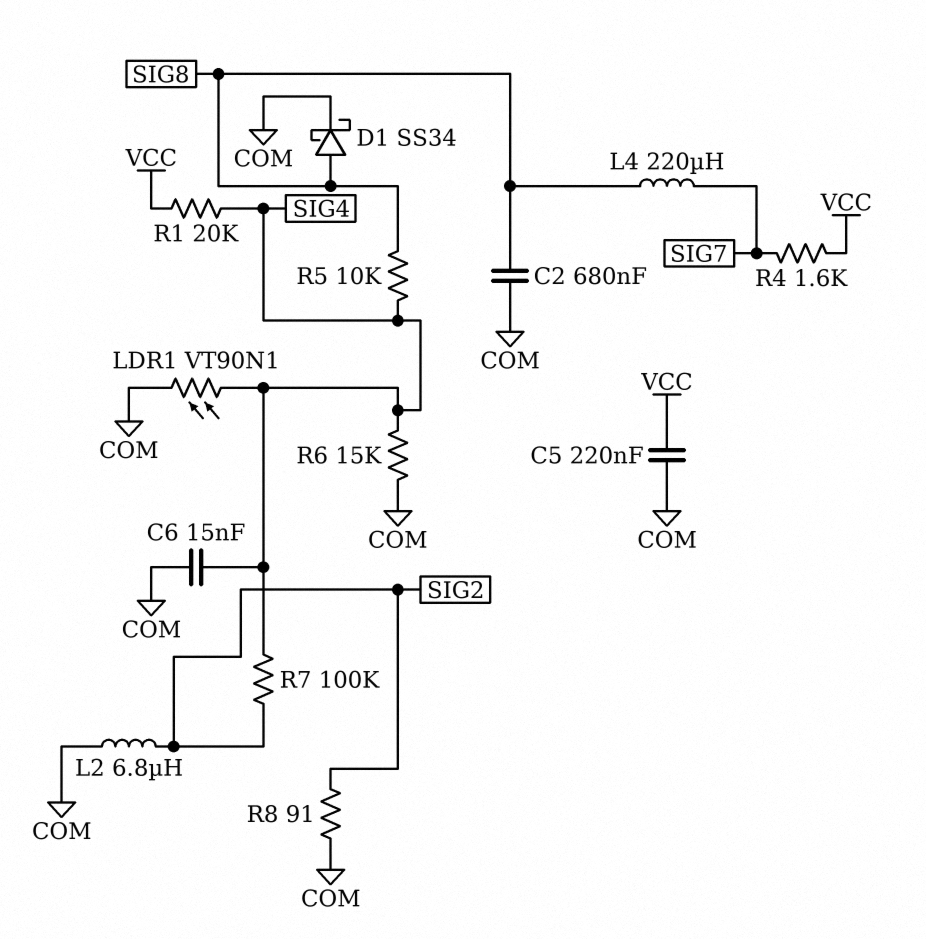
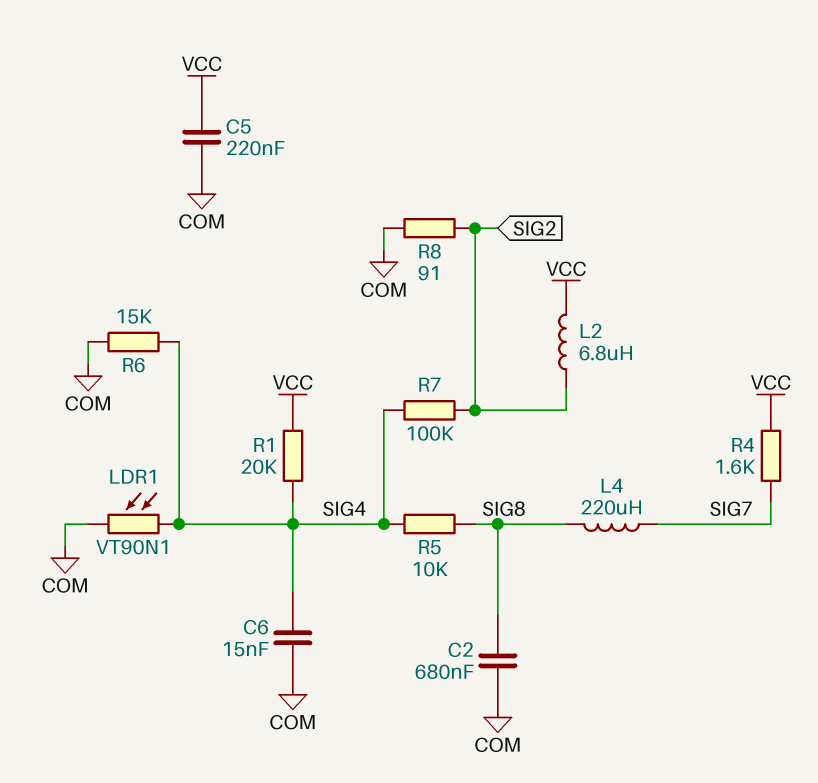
D1: schottky SS34 (A SIG8, K COM) -> none
L2: 6.8uH (COM, SIG2) -> 6.8uH (SIG2, VCC)

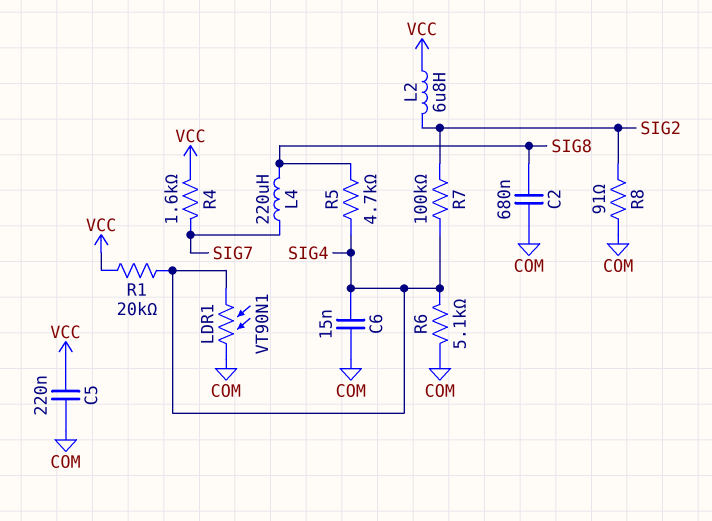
R5: 10k (SIG4, SIG8) -> 4.7k (SIG4, SIG8)
R6: 15k (COM, SIG4) -> 5.1k (COM, SIG4)

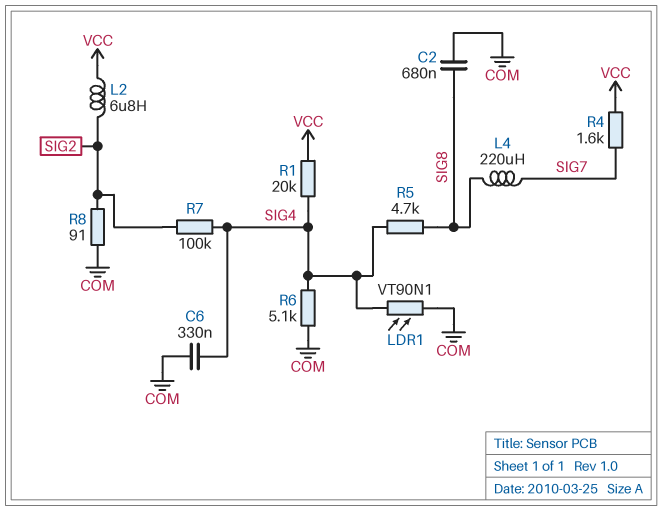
C5: 220nF (COM, VCC) -> none
C6: 15nF (COM, SIG4) -> 330nF (COM, SIG4)

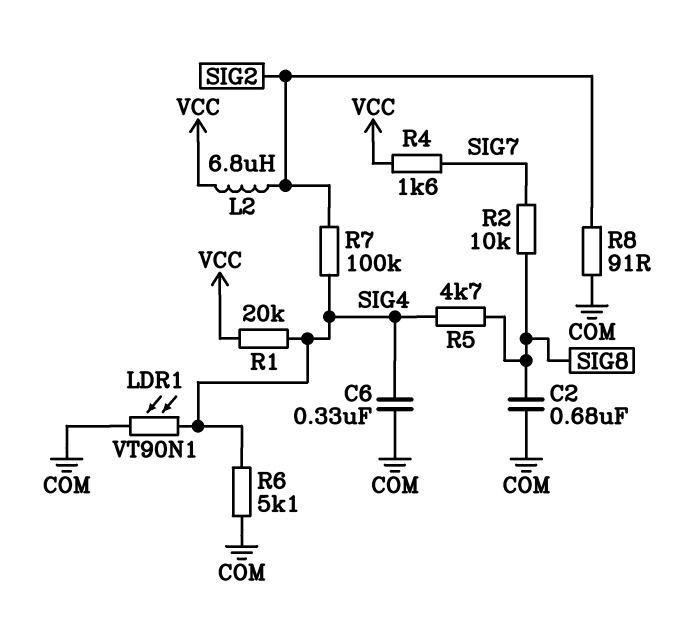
L4: 220uH (SIG7, SIG8) -> none
R2: none -> 10k (SIG7, SIG8)

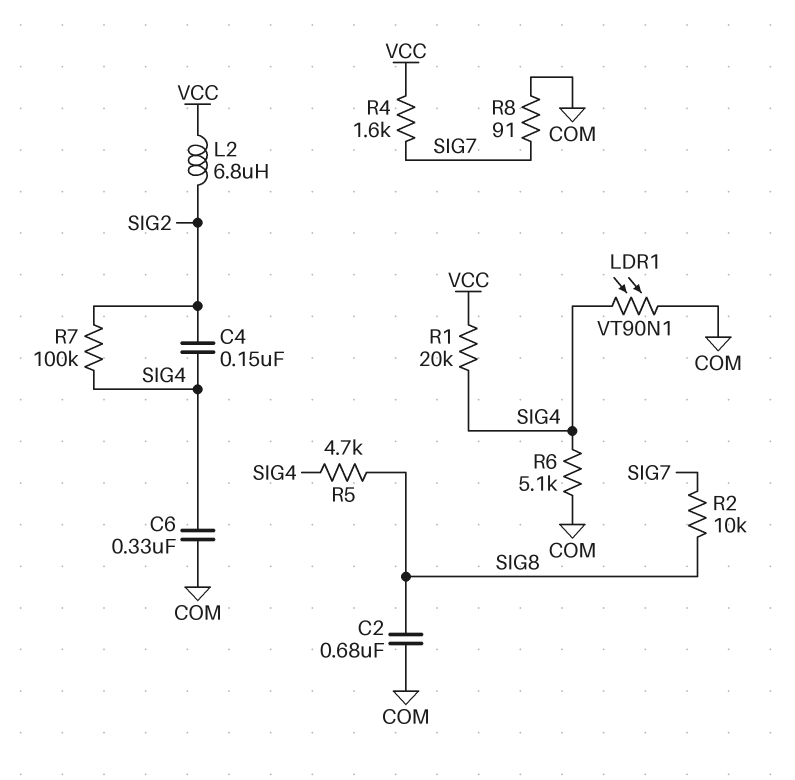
C4: none -> 150nF (SIG2, SIG4)
R8: 91 (COM, SIG2) -> 91 (COM, SIG7)

